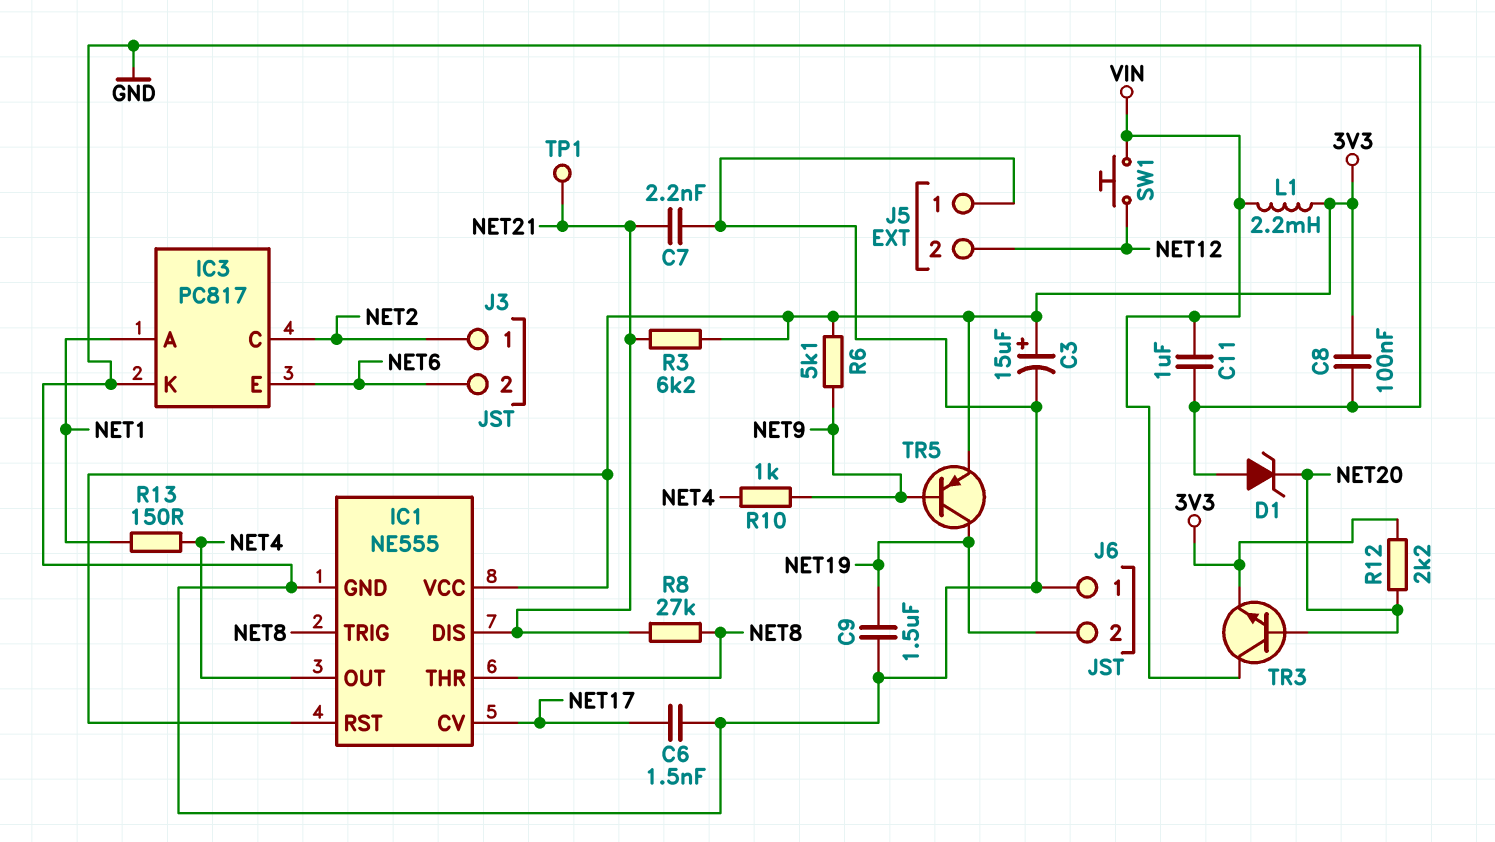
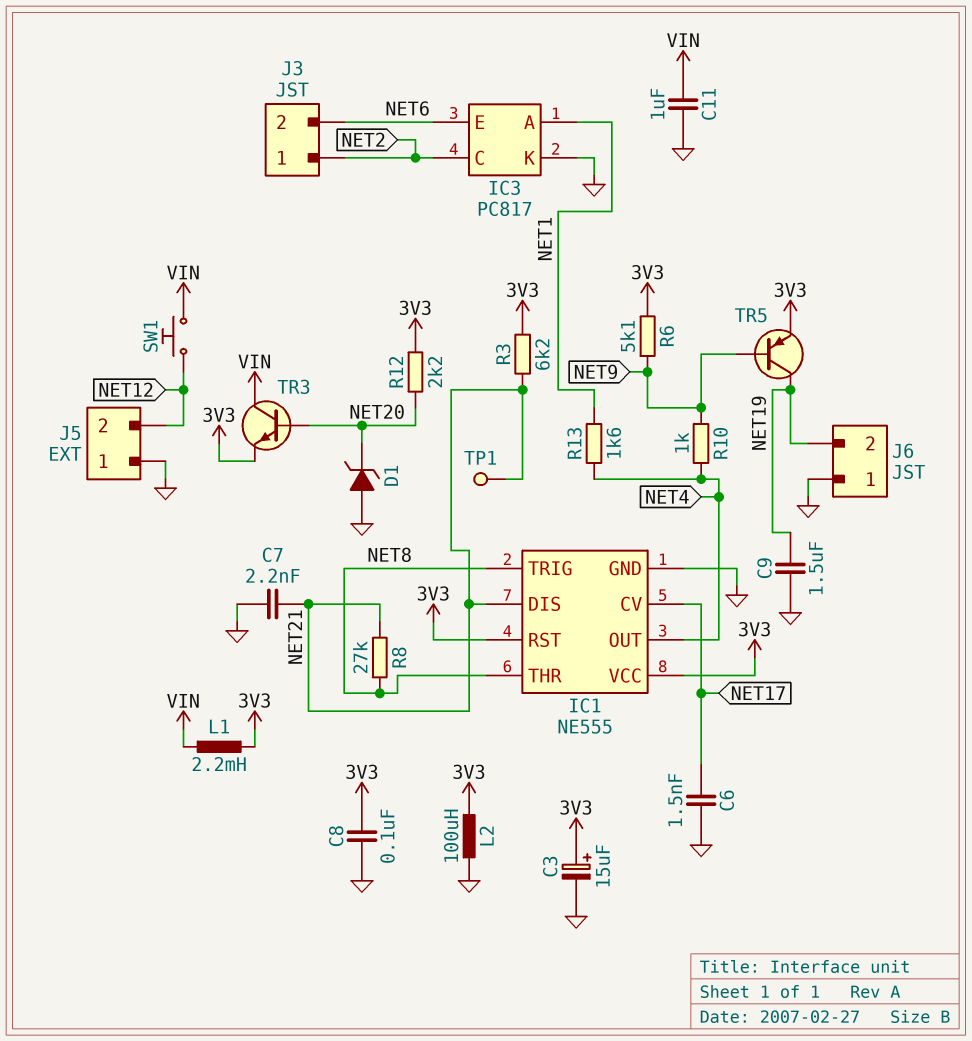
L2: none -> 100uH (3V3, GND)
R13: 150 (NET1, NET4) -> 1.6k (NET1, NET4)

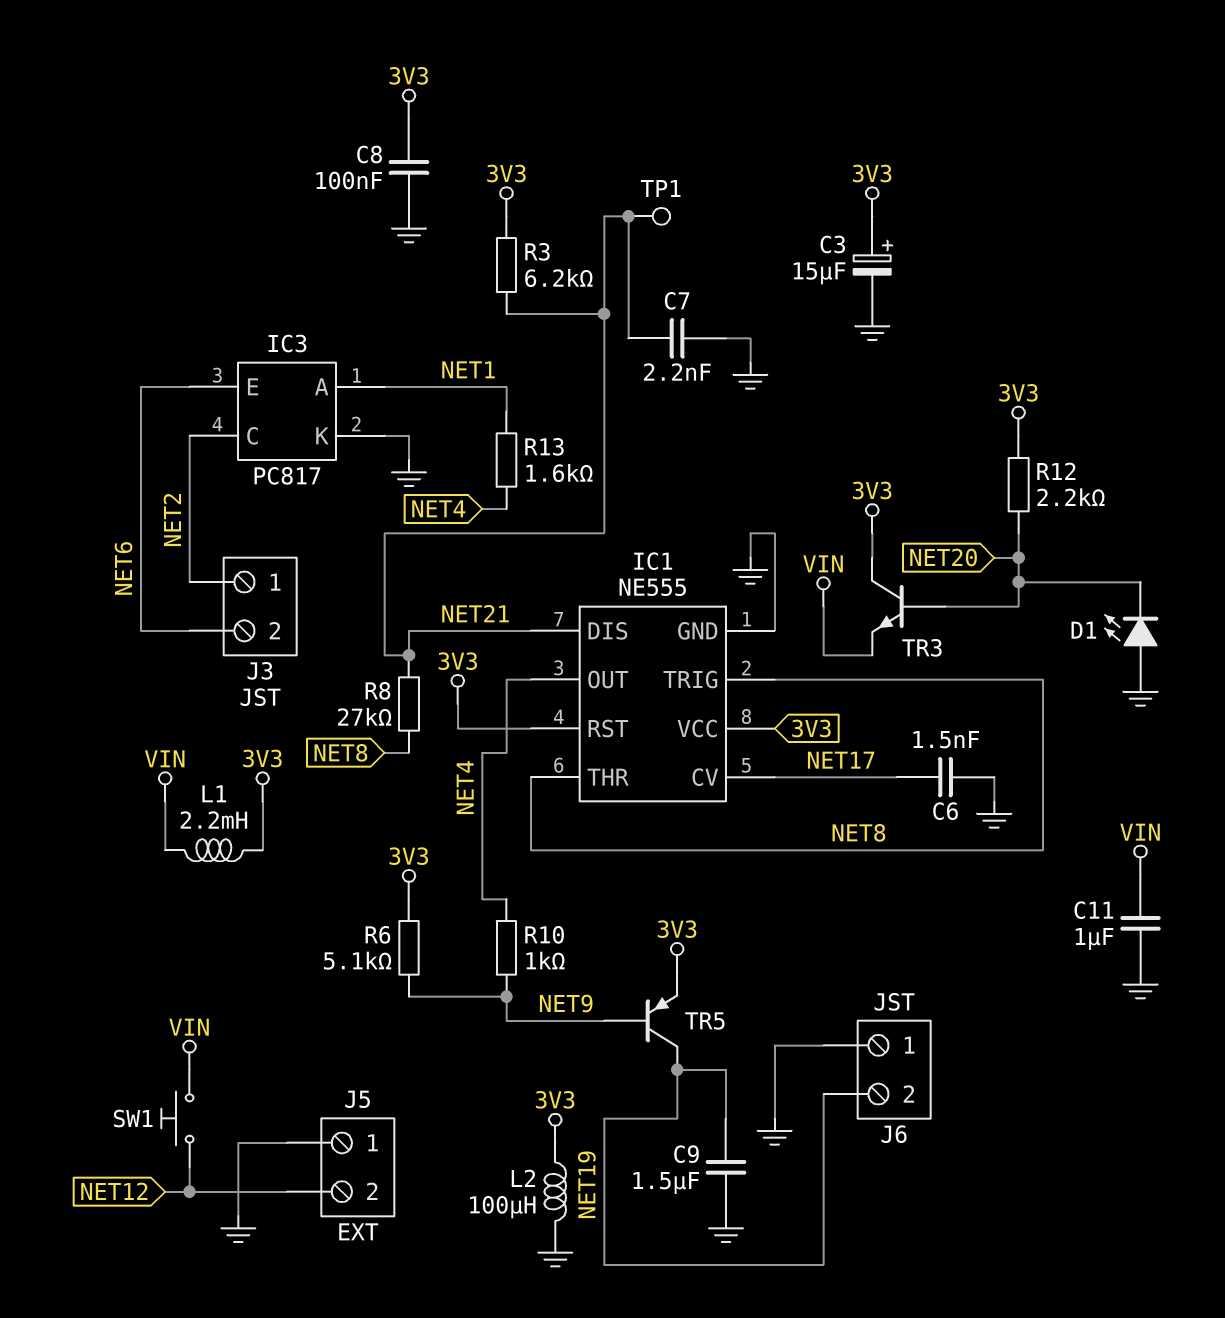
D1: zener (A GND, K NET20) -> LED (A GND, K NET20)
TR3: NPN (B NET20, C VIN, E 3V3) -> NPN (B NET20, C 3V3, E VIN)

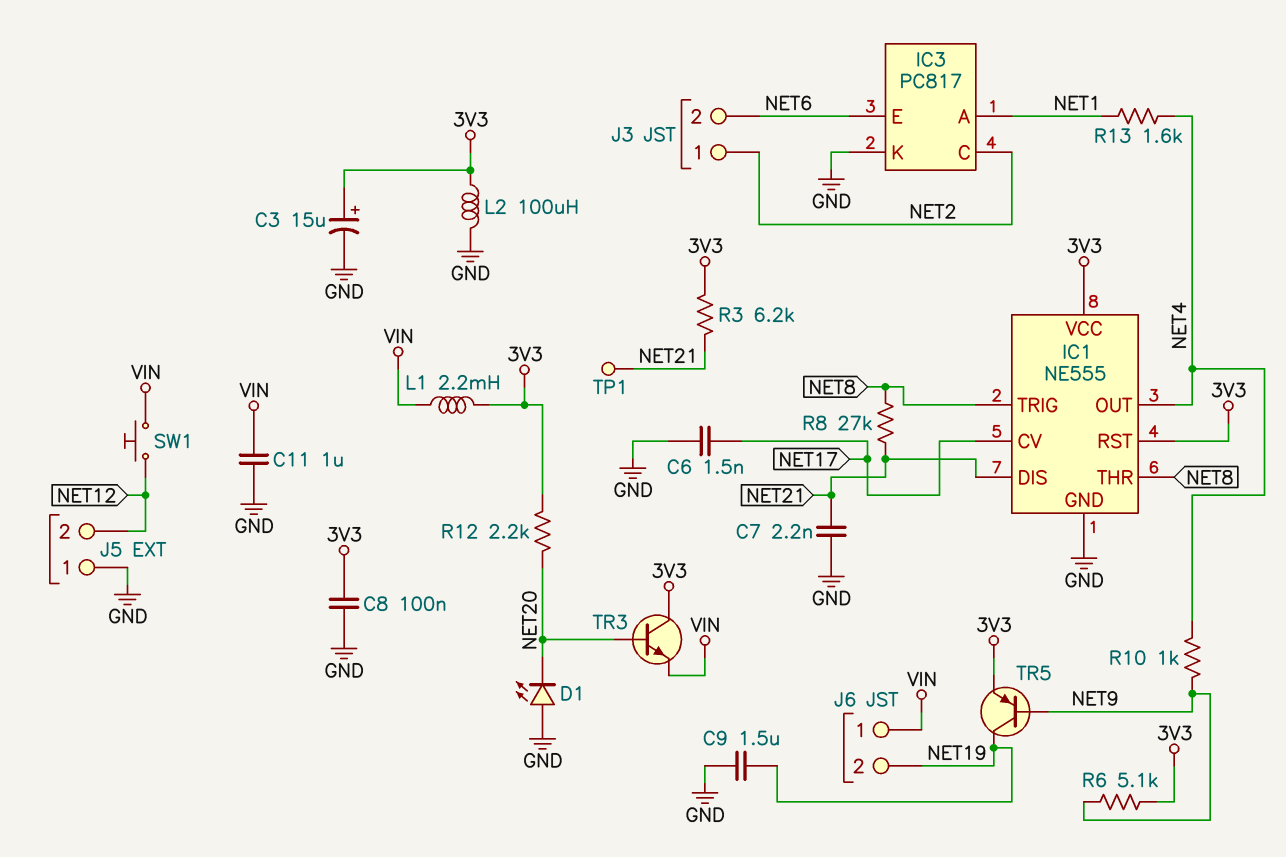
J6 pin 1: GND -> VIN

